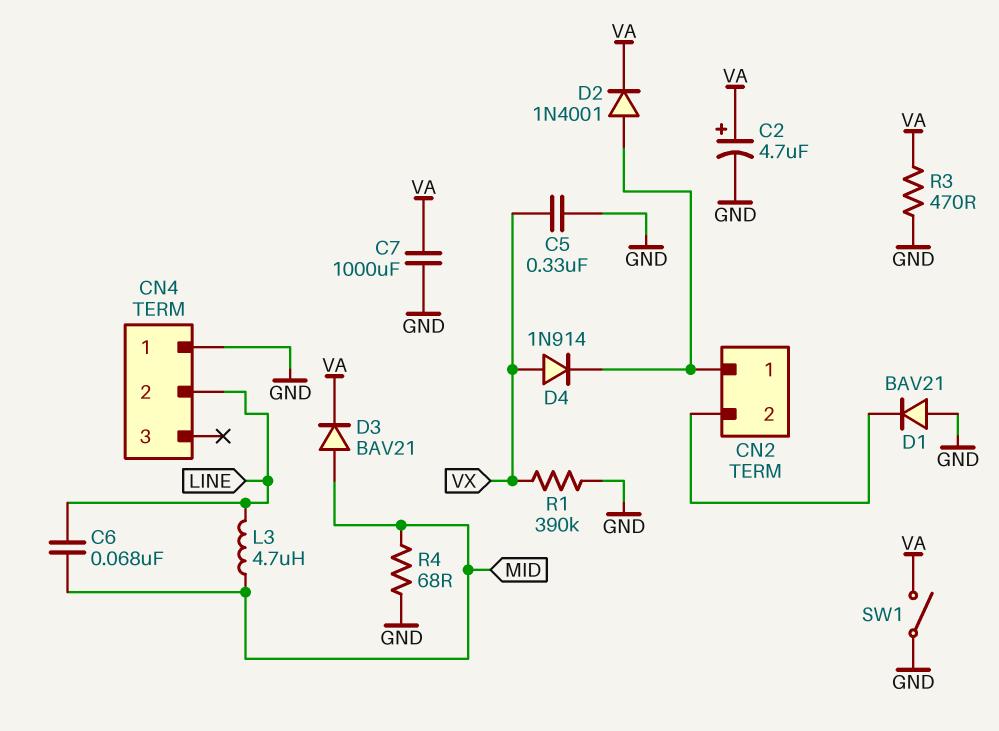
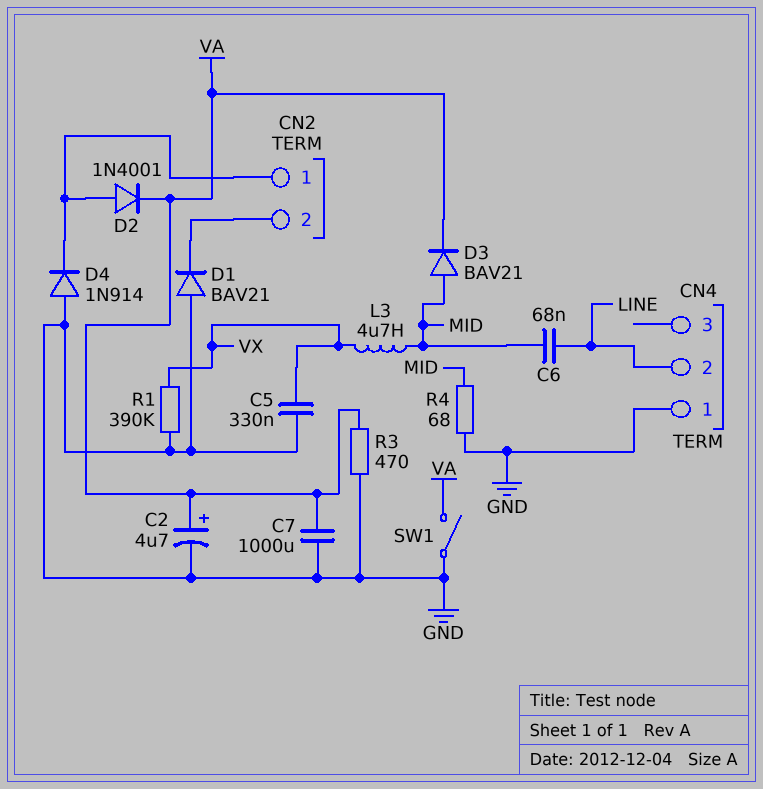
D4: diode 1N914 (A VX, K CN2/1) -> diode 1N914 (A GND, K CN2/1)
L3: 4.7uH (LINE, MID) -> 4.7uH (MID, VX)

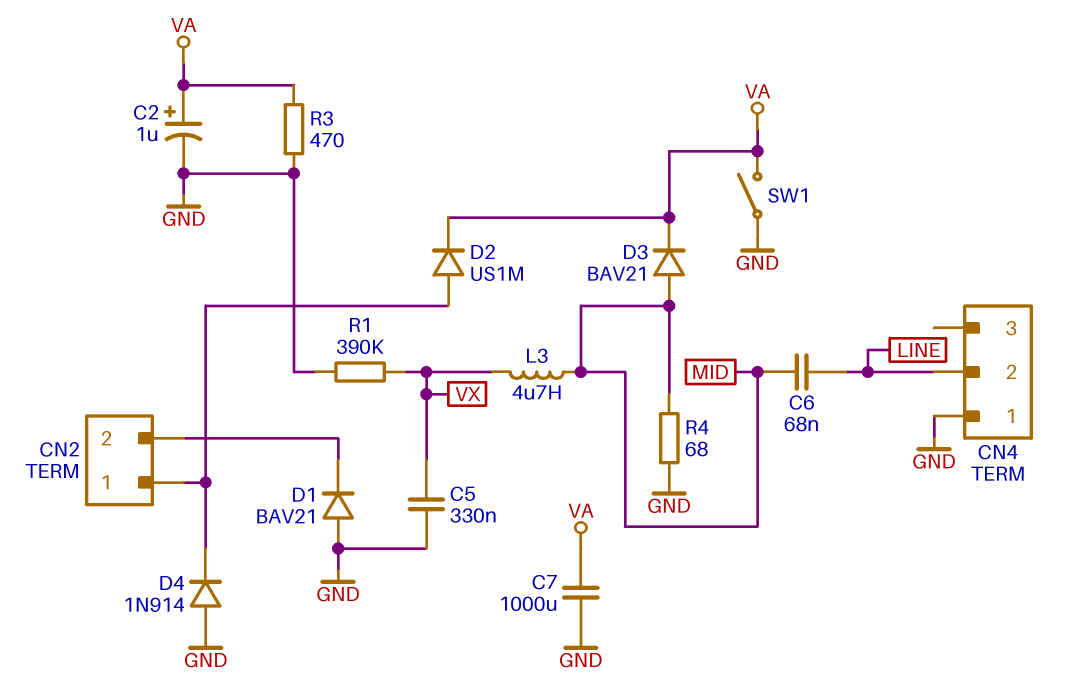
C2: 4.7uF (plus VA, minus GND) -> 1uF (plus VA, minus GND)
D2: diode 1N4001 (A CN2/1, K VA) -> diode US1M (A CN2/1, K VA)

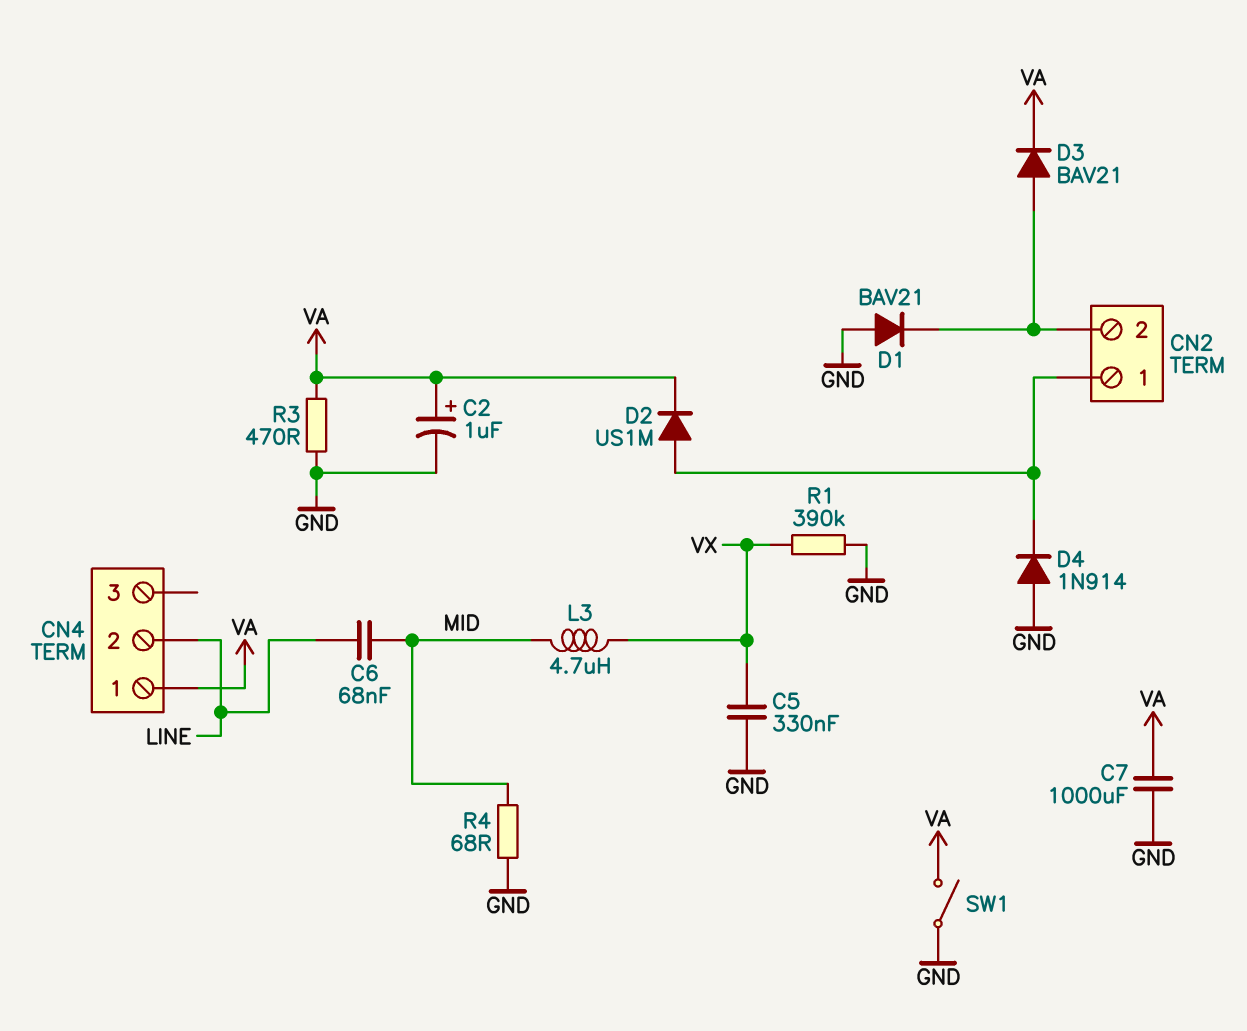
CN4 pin 1: GND -> VA
D3: diode BAV21 (A MID, K VA) -> diode BAV21 (A CN2/2, K VA)

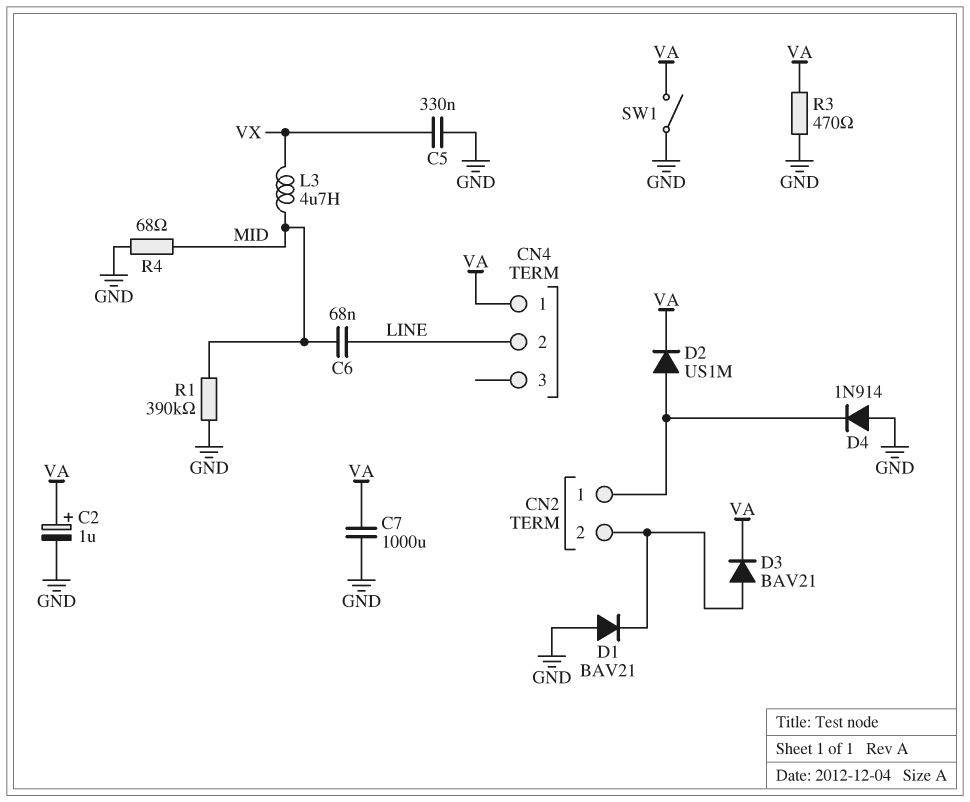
R1: 390k (GND, VX) -> 390k (GND, MID)

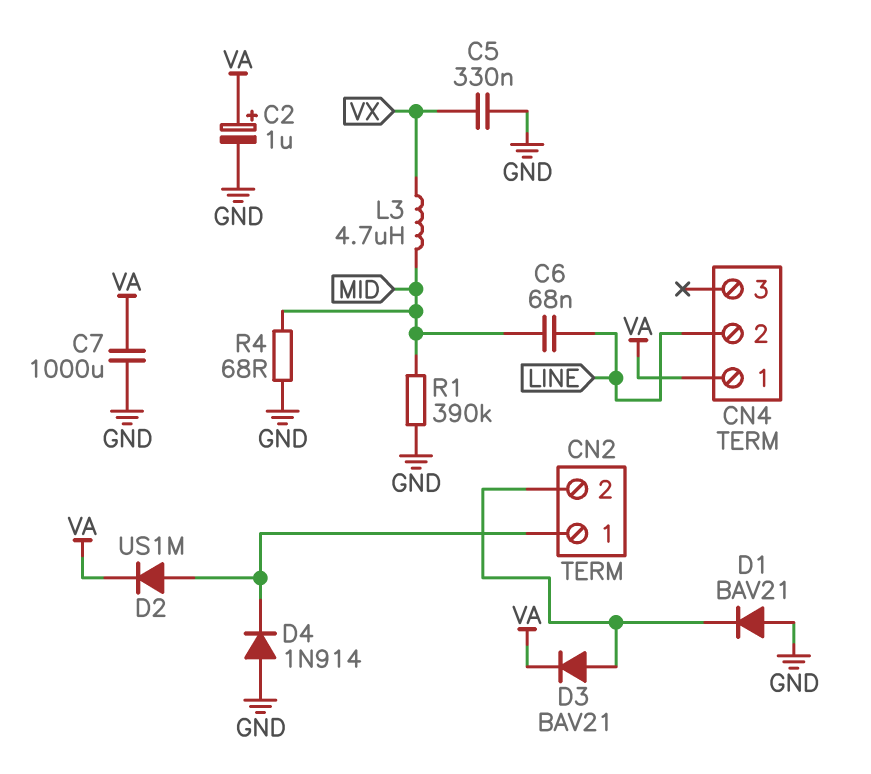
R3: 470 (GND, VA) -> none
SW1: switch (GND, VA) -> none

